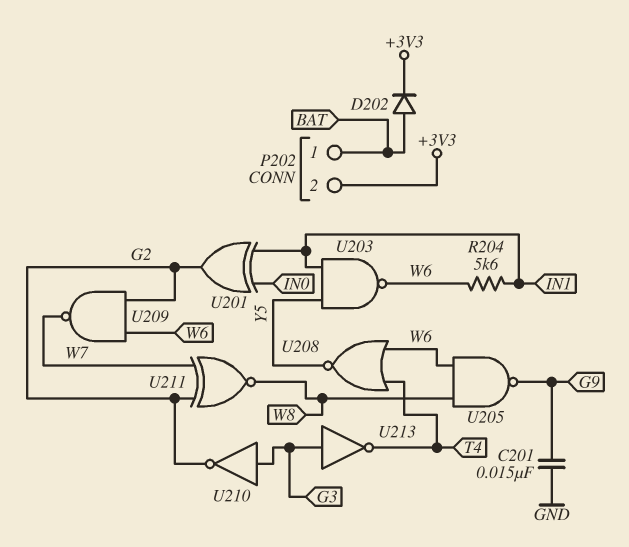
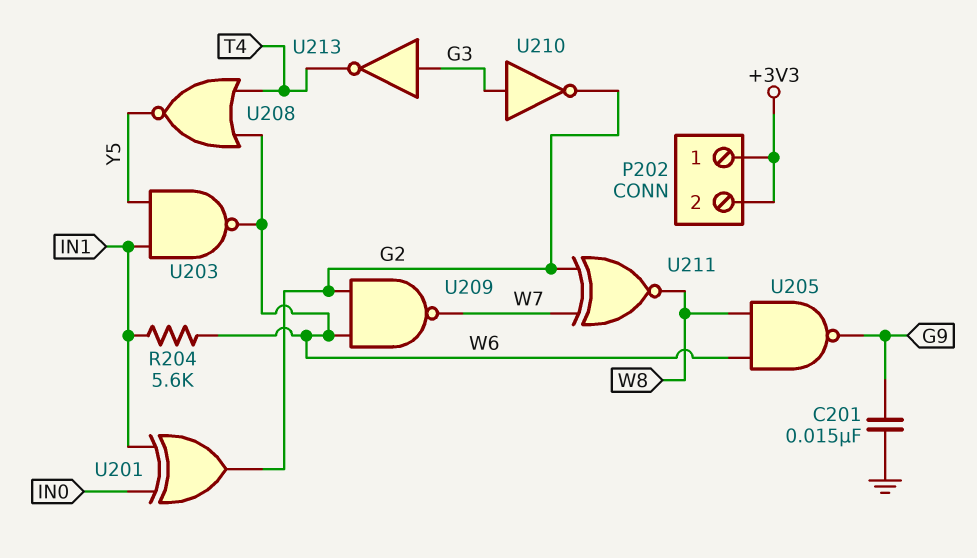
D202: diode (A BAT, K +3V3) -> none
P202 pin 1: BAT -> +3V3

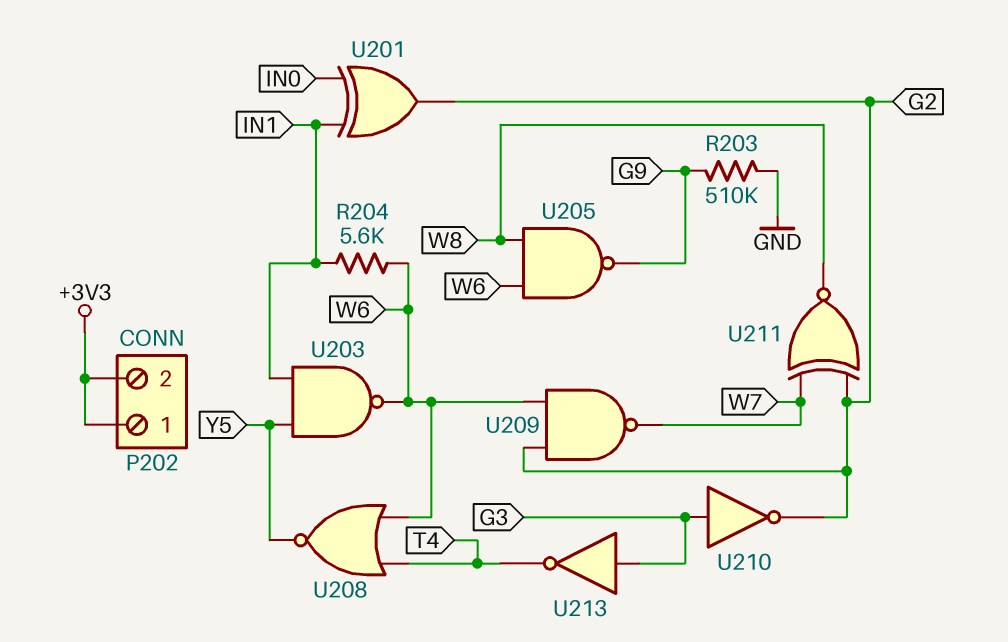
C201: 15nF (G9, GND) -> none
R203: none -> 510k (G9, GND)

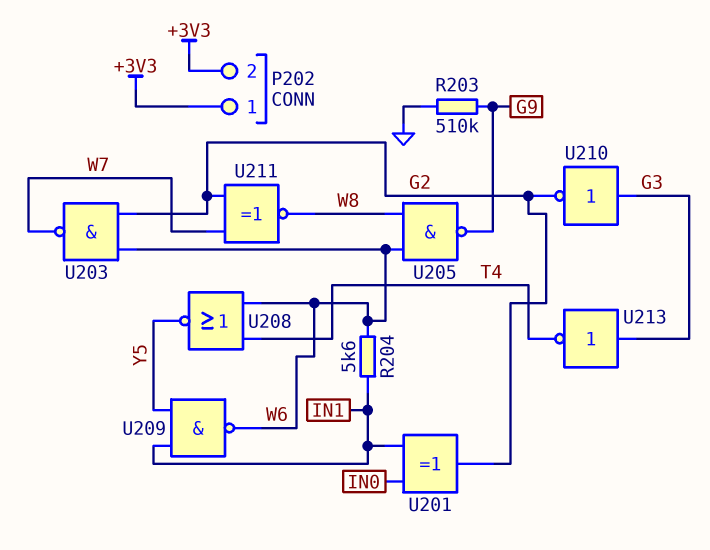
U203: NAND (in IN1, in Y5, out W6) -> NAND (in G2, in W6, out W7)
U209: NAND (in G2, in W6, out W7) -> NAND (in IN1, in Y5, out W6)

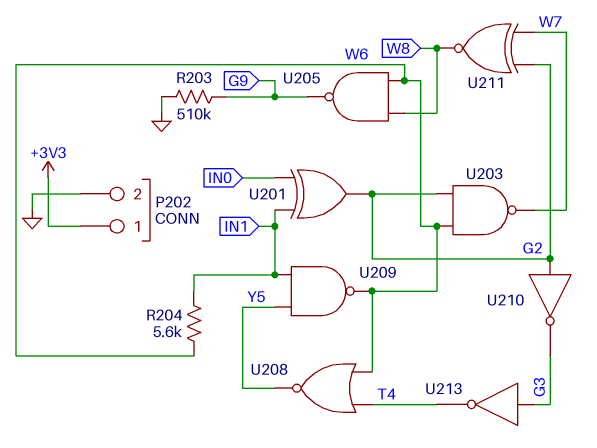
P202 pin 2: +3V3 -> GND
U210: NOT (in G3, out G2) -> NOT (in G2, out G3)

